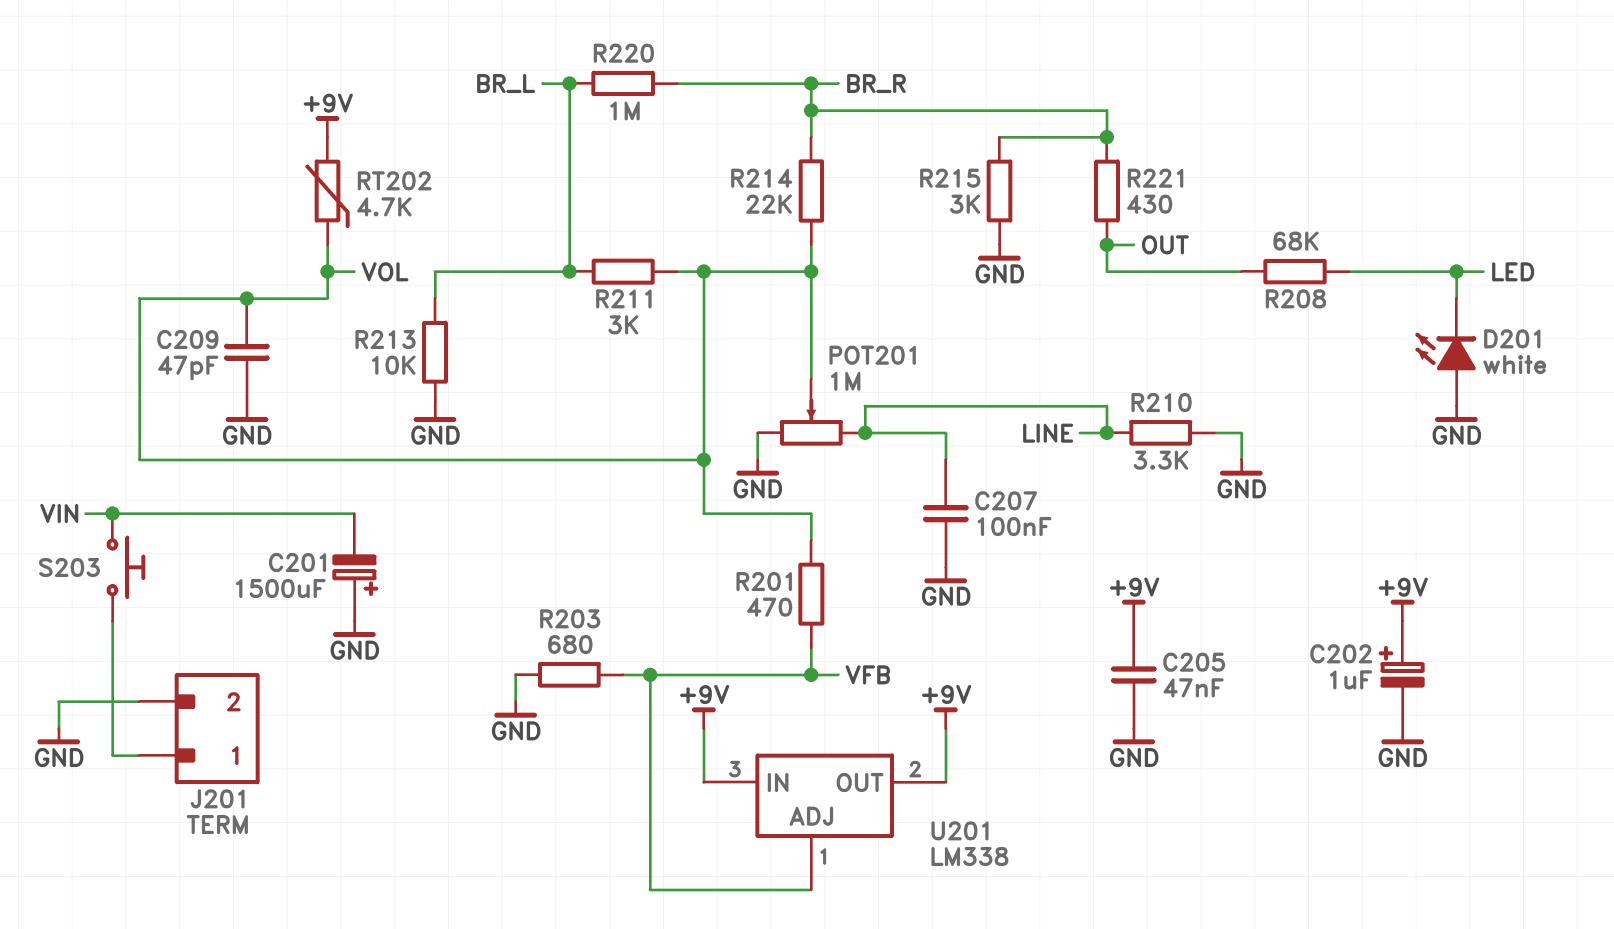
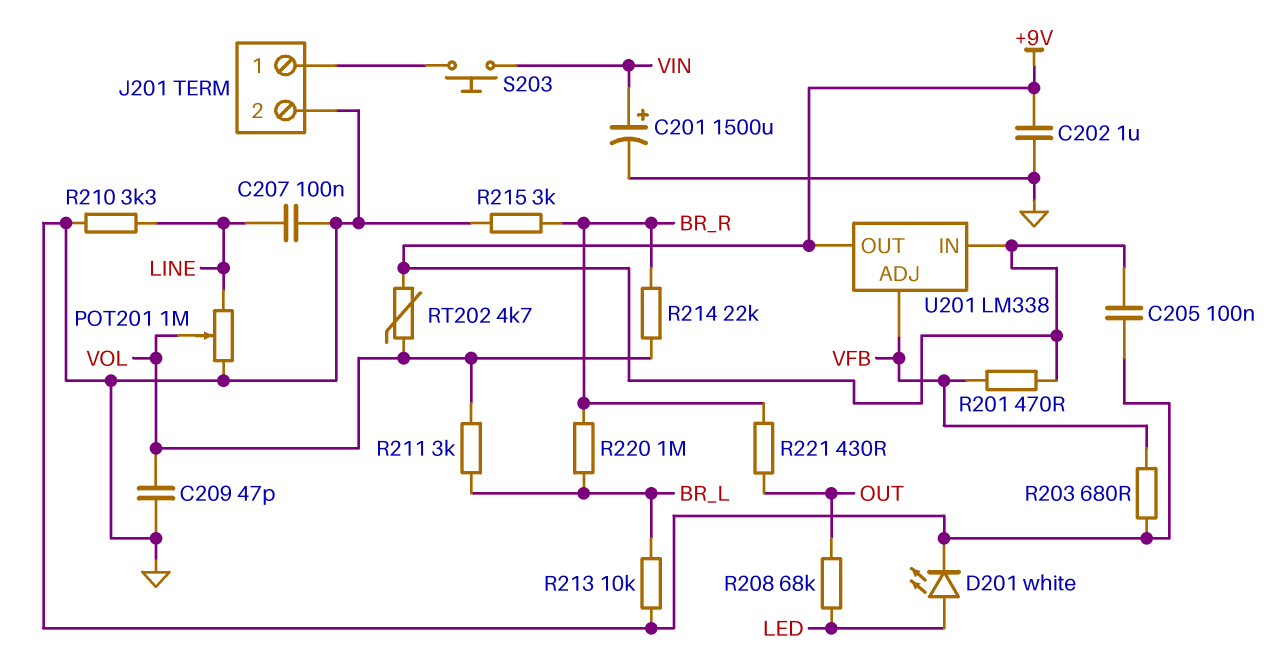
C201: 1500uF (plus GND, minus VIN) -> 1500uF (plus VIN, minus GND)
C202: 1uF (plus +9V, minus GND) -> 1uF (+9V, GND)
C205: 47nF (+9V, GND) -> 100nF (+9V, GND)
D201: LED white (A GND, K LED) -> LED white (A LED, K GND)
R201: 470 (VFB, VOL) -> 470 (+9V, VFB)

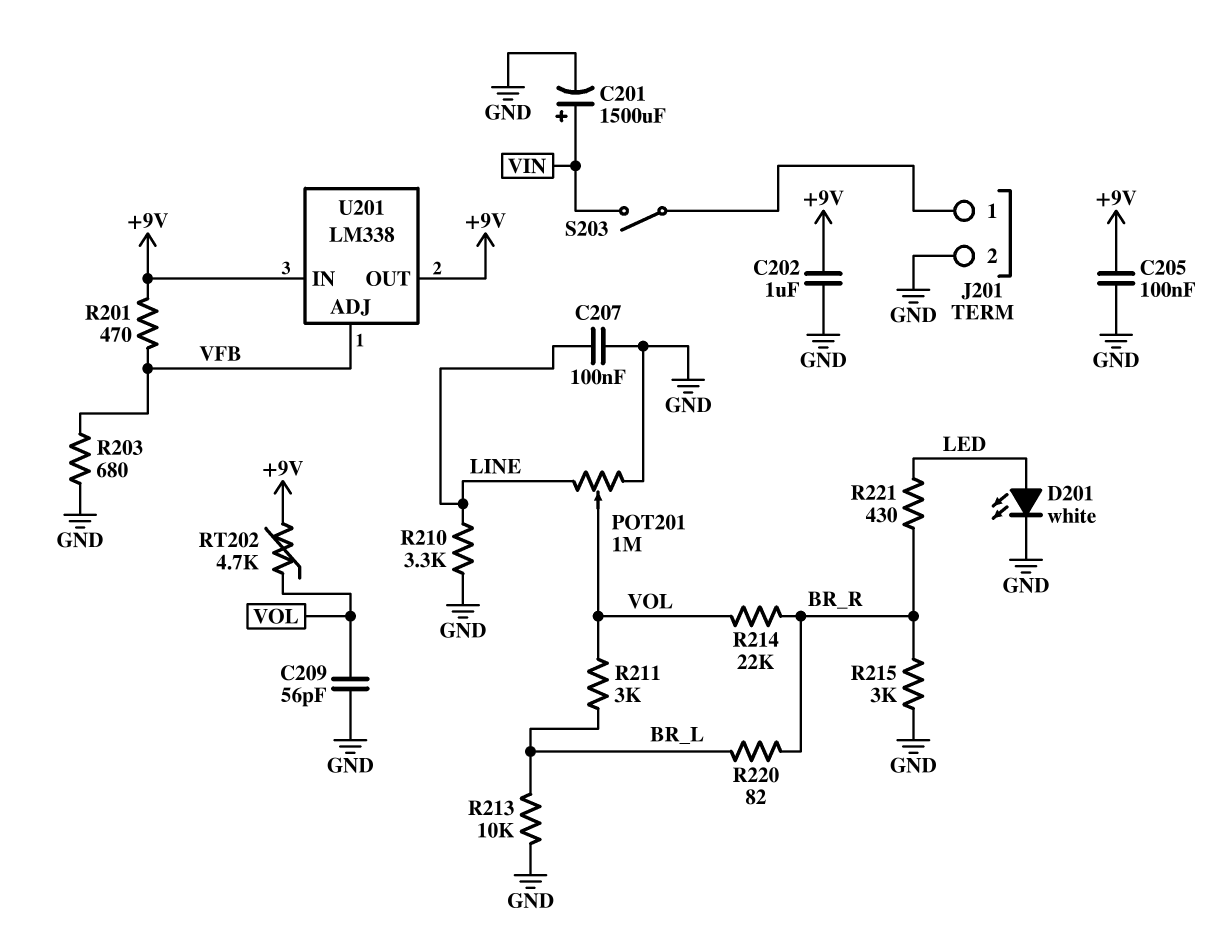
C209: 47pF (GND, VOL) -> 56pF (GND, VOL)
R208: 68k (LED, OUT) -> none
R220: 1M (BR_L, BR_R) -> 82 (BR_L, BR_R)
R221: 430 (BR_R, OUT) -> 430 (BR_R, LED)
S203: button (J201/1, VIN) -> switch (J201/1, VIN)

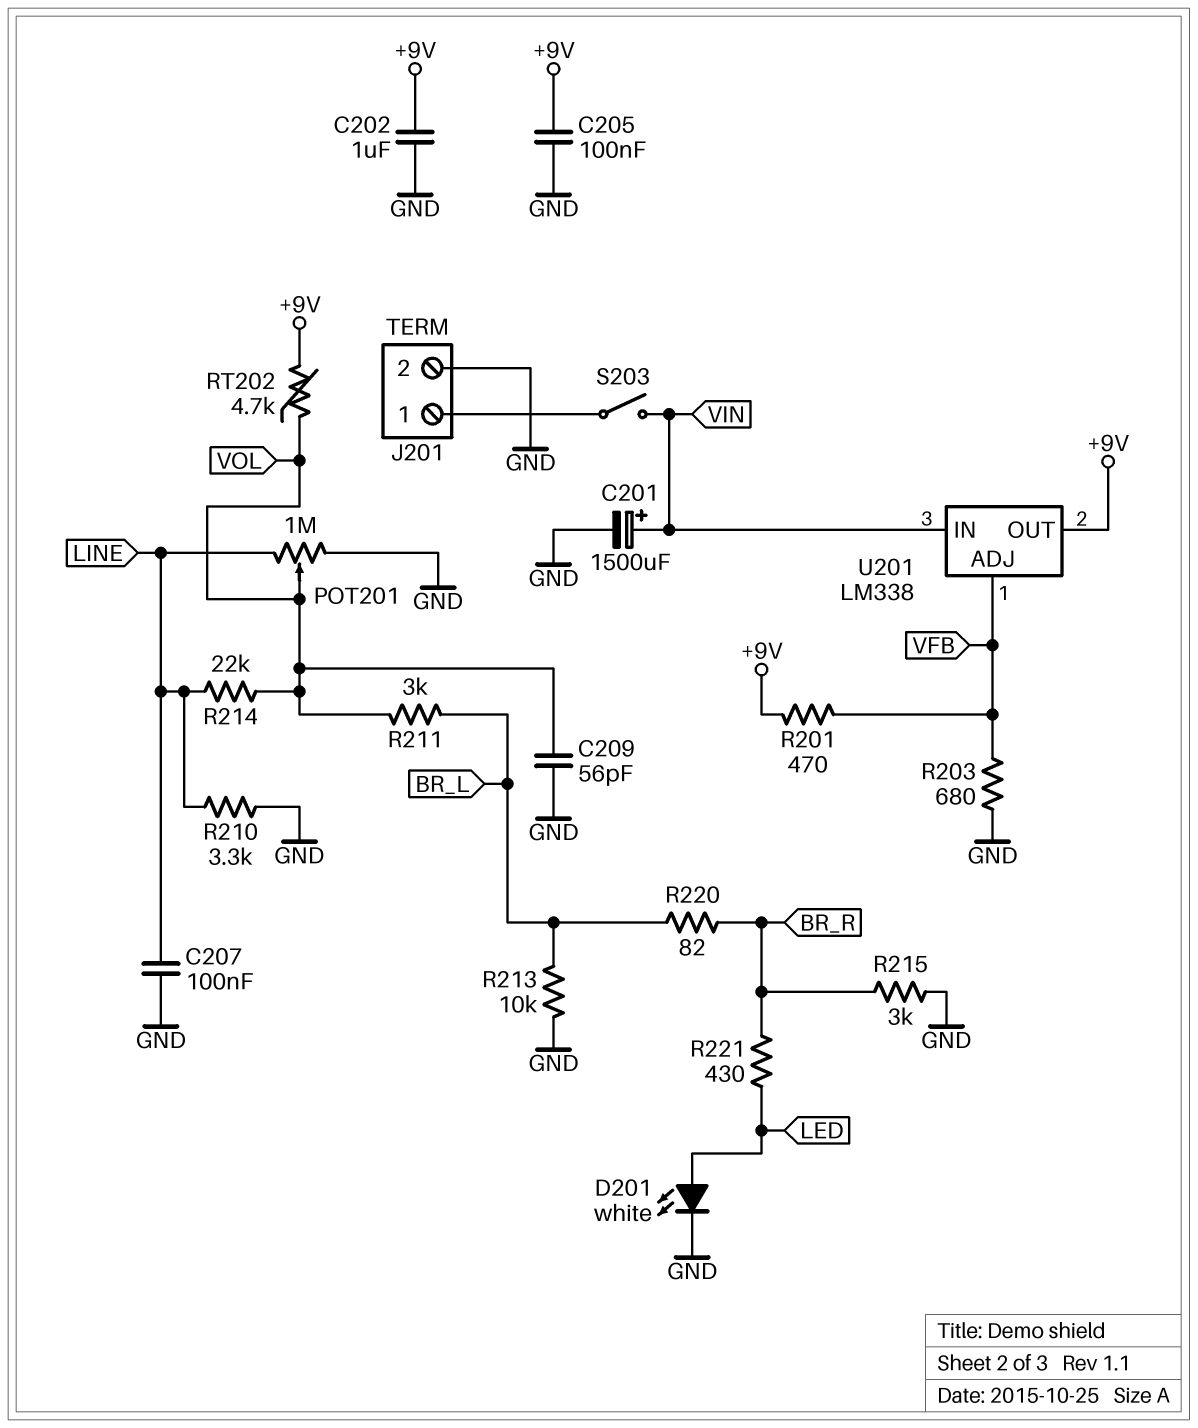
R214: 22k (BR_R, VOL) -> 22k (LINE, VOL)
U201 pin IN: +9V -> VIN

